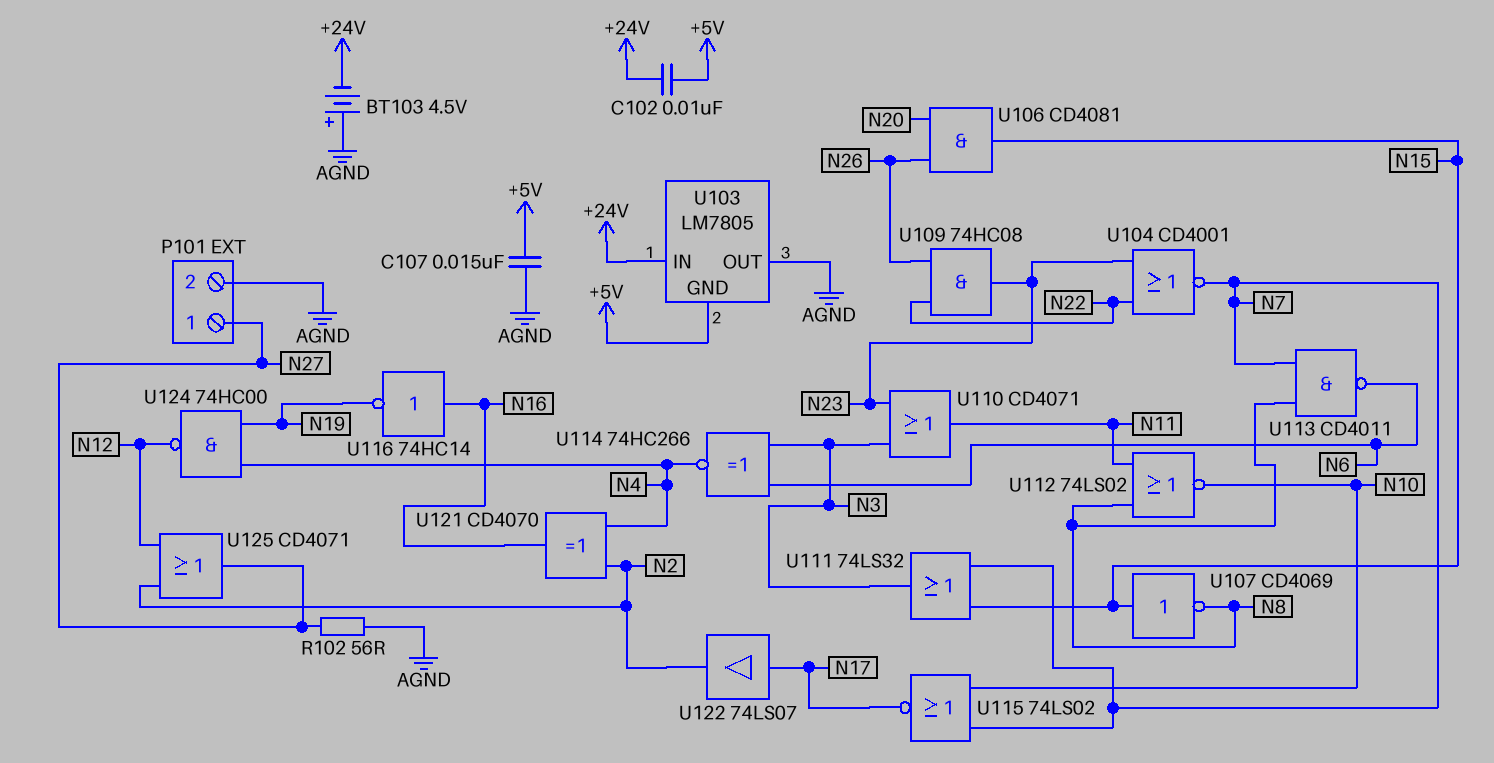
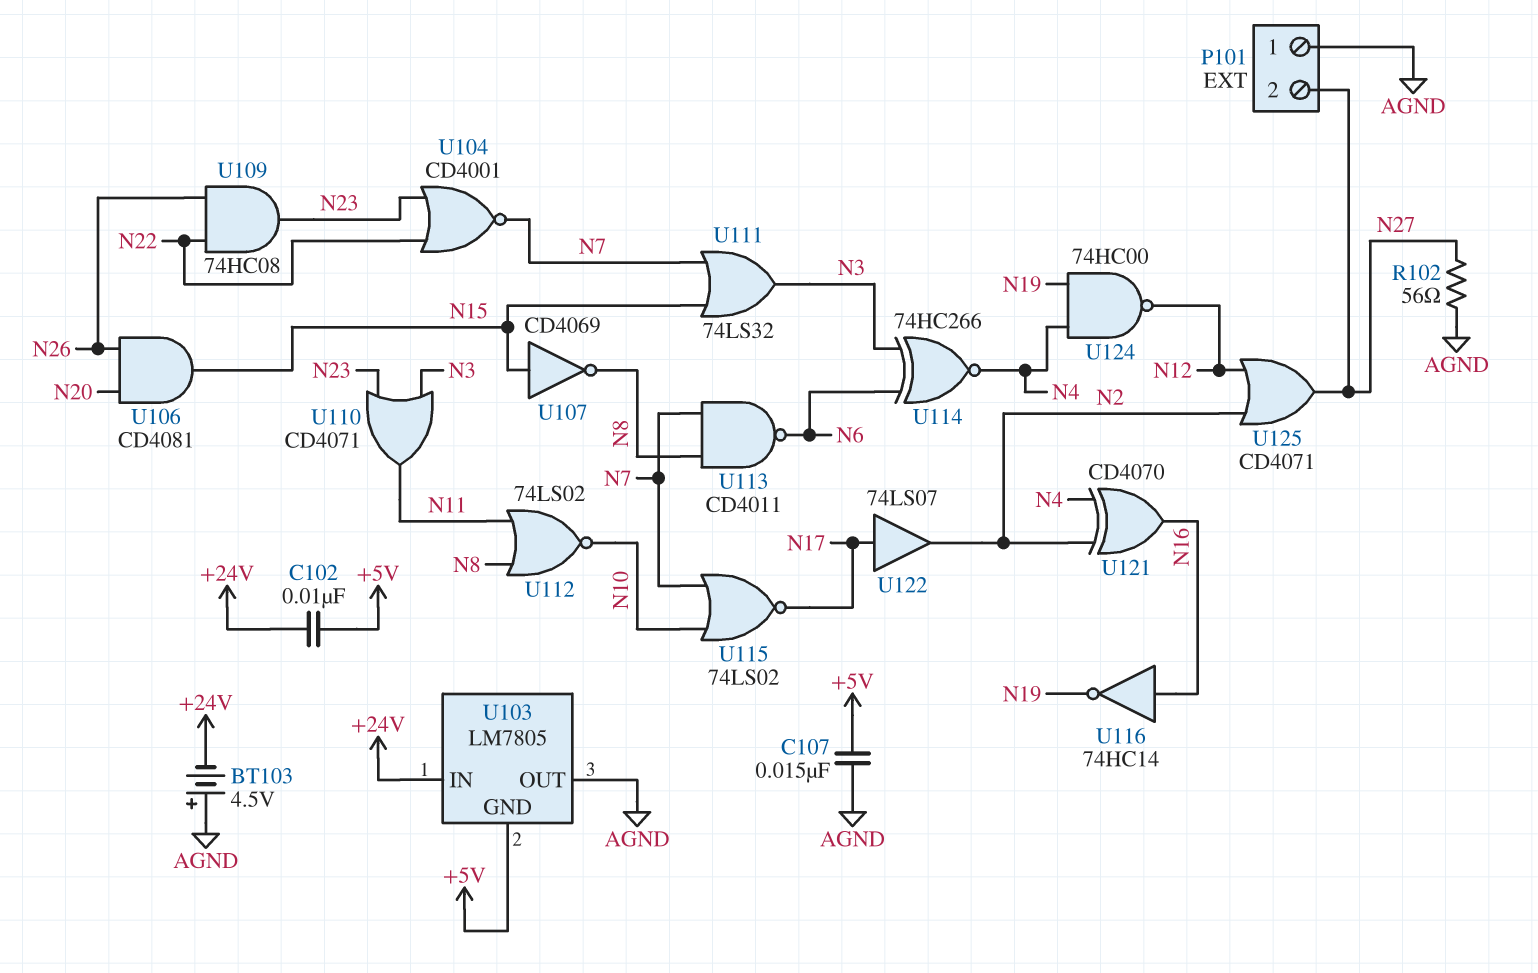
P101 pin 1: N27 -> AGND
P101 pin 2: AGND -> N27

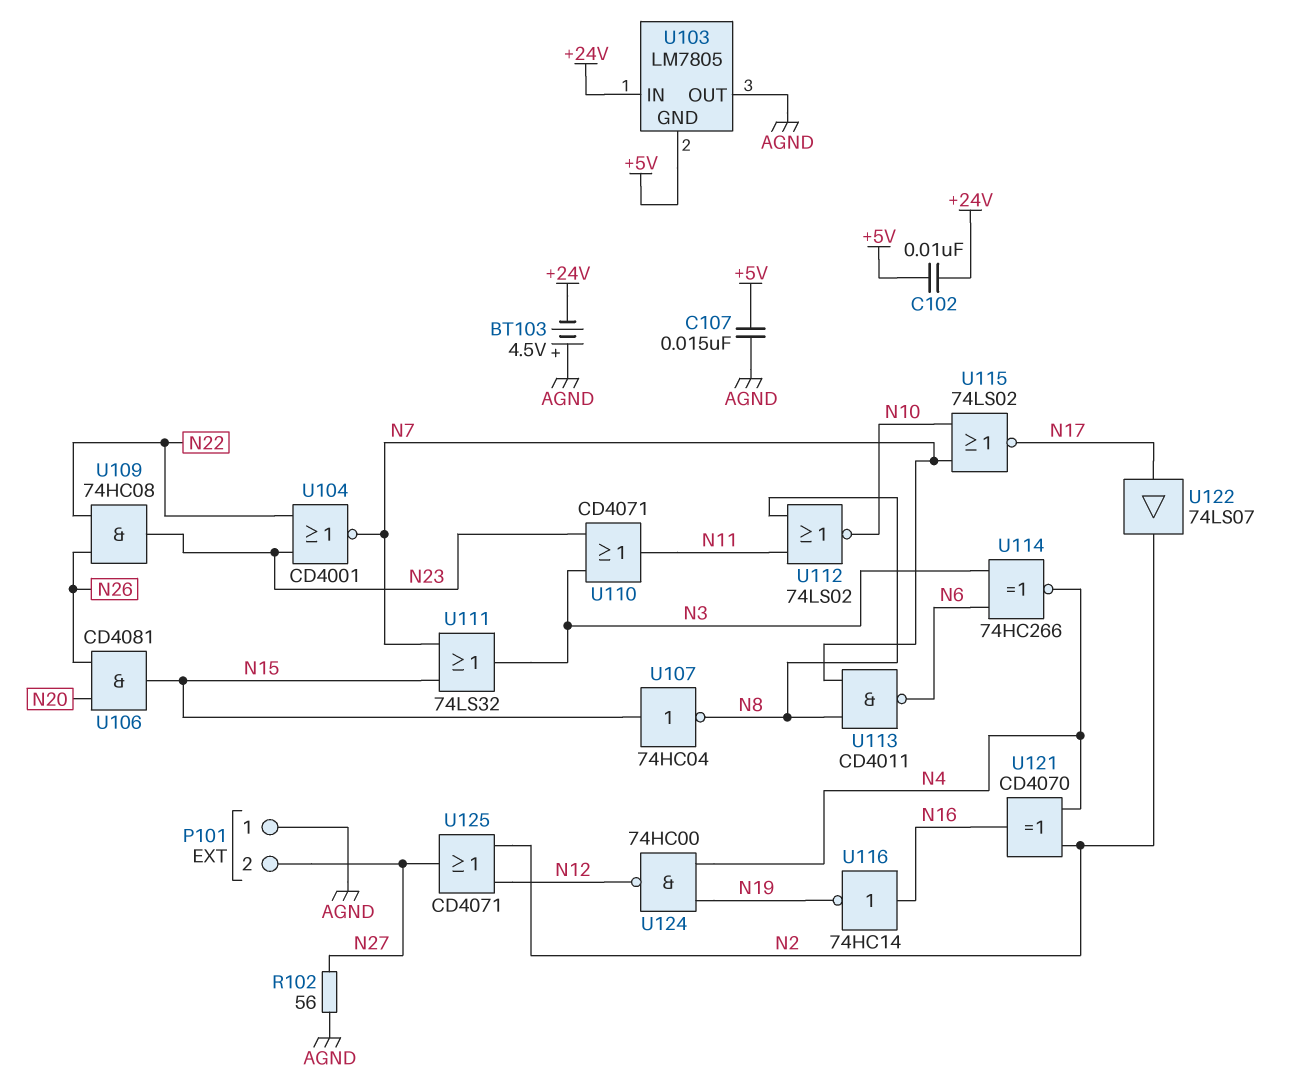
U107: NOT CD4069 (in N15, out N8) -> NOT 74HC04 (in N15, out N8)

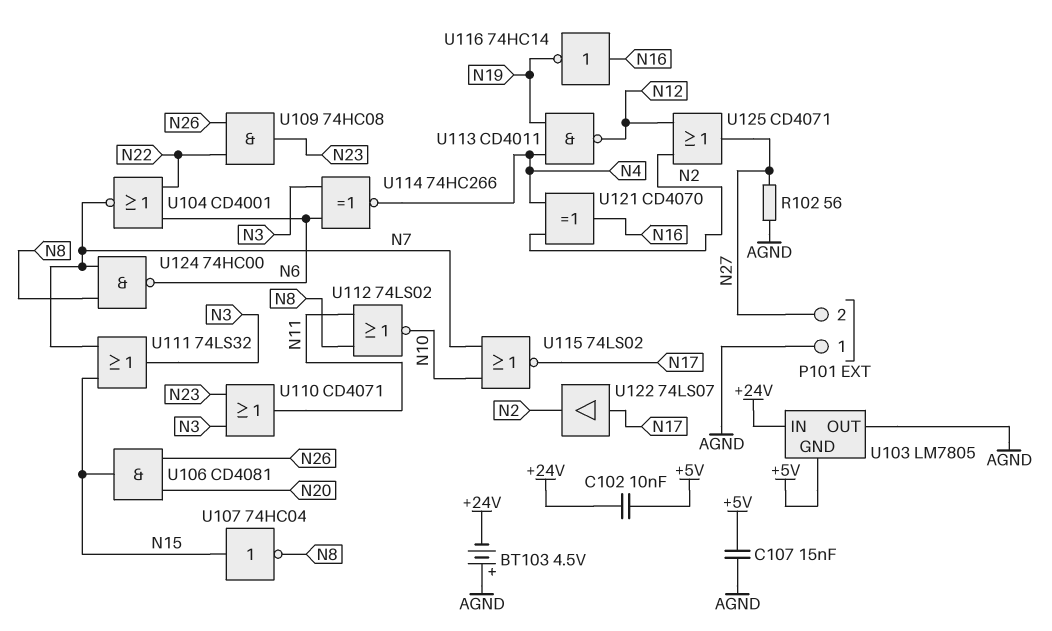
U104: NOR CD4001 (in N22, in N23, out N7) -> NOR CD4001 (in N6, in N22, out N7)
U113: NAND CD4011 (in N7, in N8, out N6) -> NAND CD4011 (in N4, in N19, out N12)
U124: NAND 74HC00 (in N4, in N19, out N12) -> NAND 74HC00 (in N7, in N8, out N6)

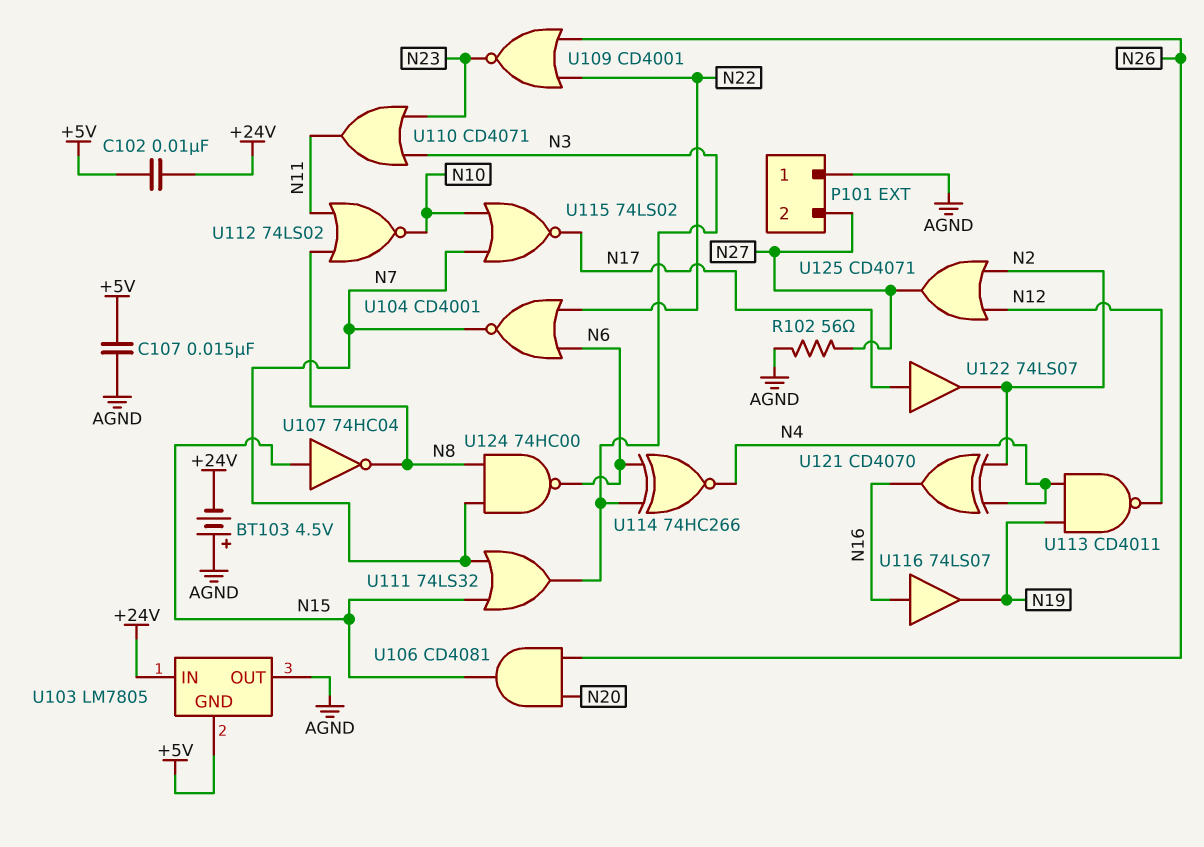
U109: AND 74HC08 (in N22, in N26, out N23) -> NOR CD4001 (in N22, in N26, out N23)
U116: NOT 74HC14 (in N16, out N19) -> buffer 74LS07 (in N16, out N19)

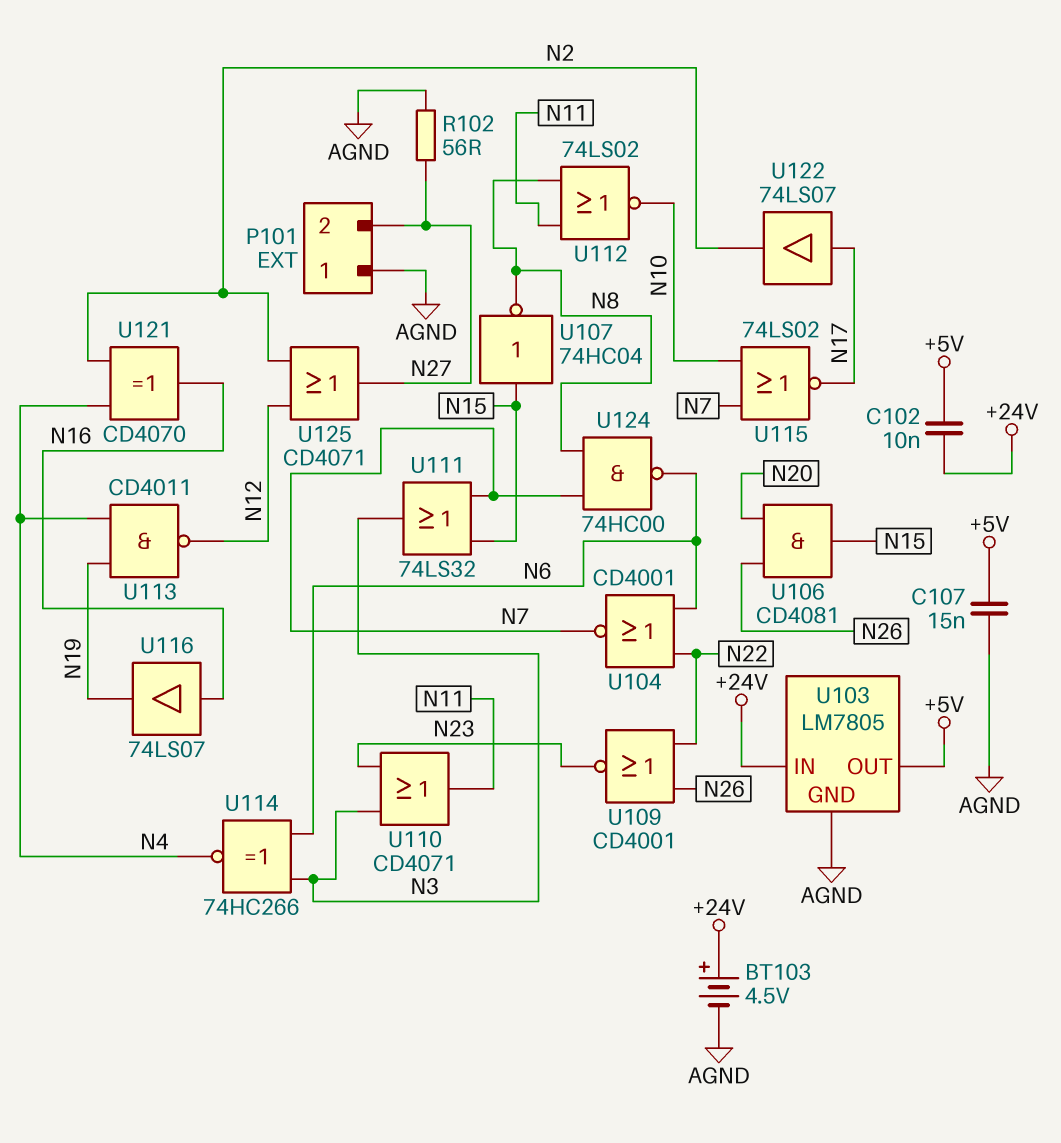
BT103: 4.5V (plus AGND, minus +24V) -> 4.5V (plus +24V, minus AGND)
U103 pin GND: +5V -> AGND
U103 pin OUT: AGND -> +5V

